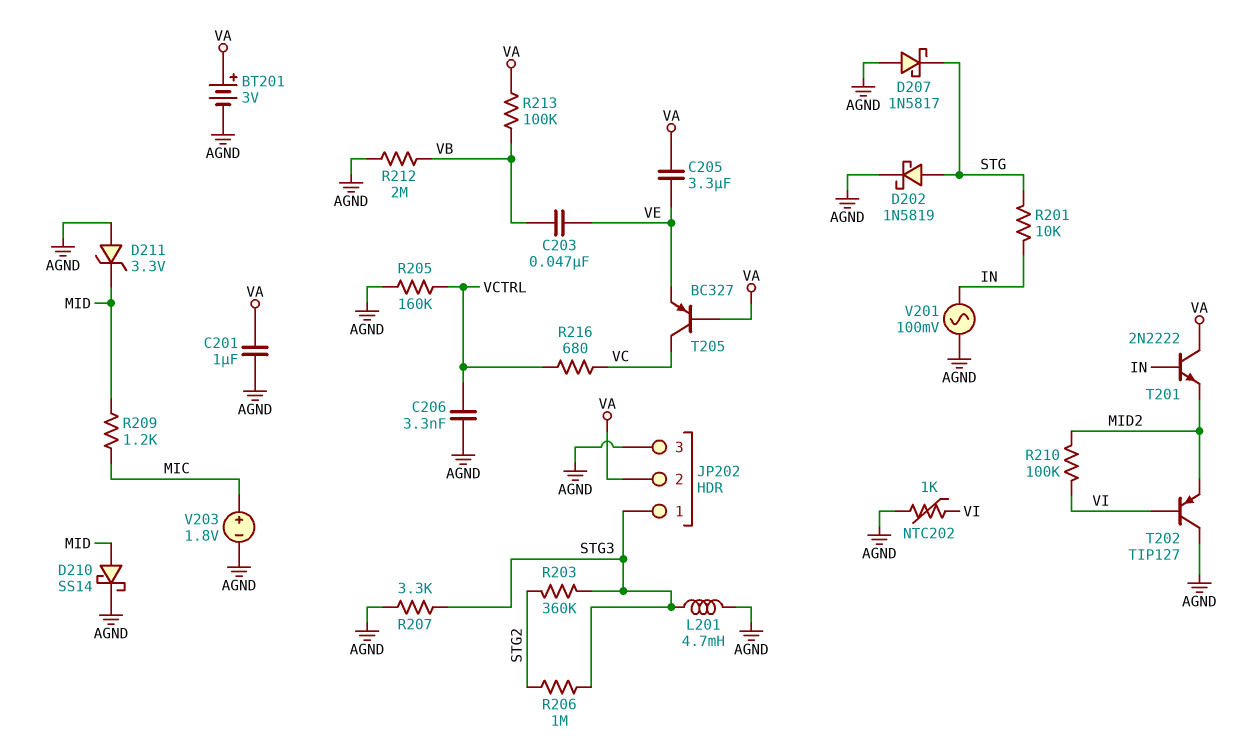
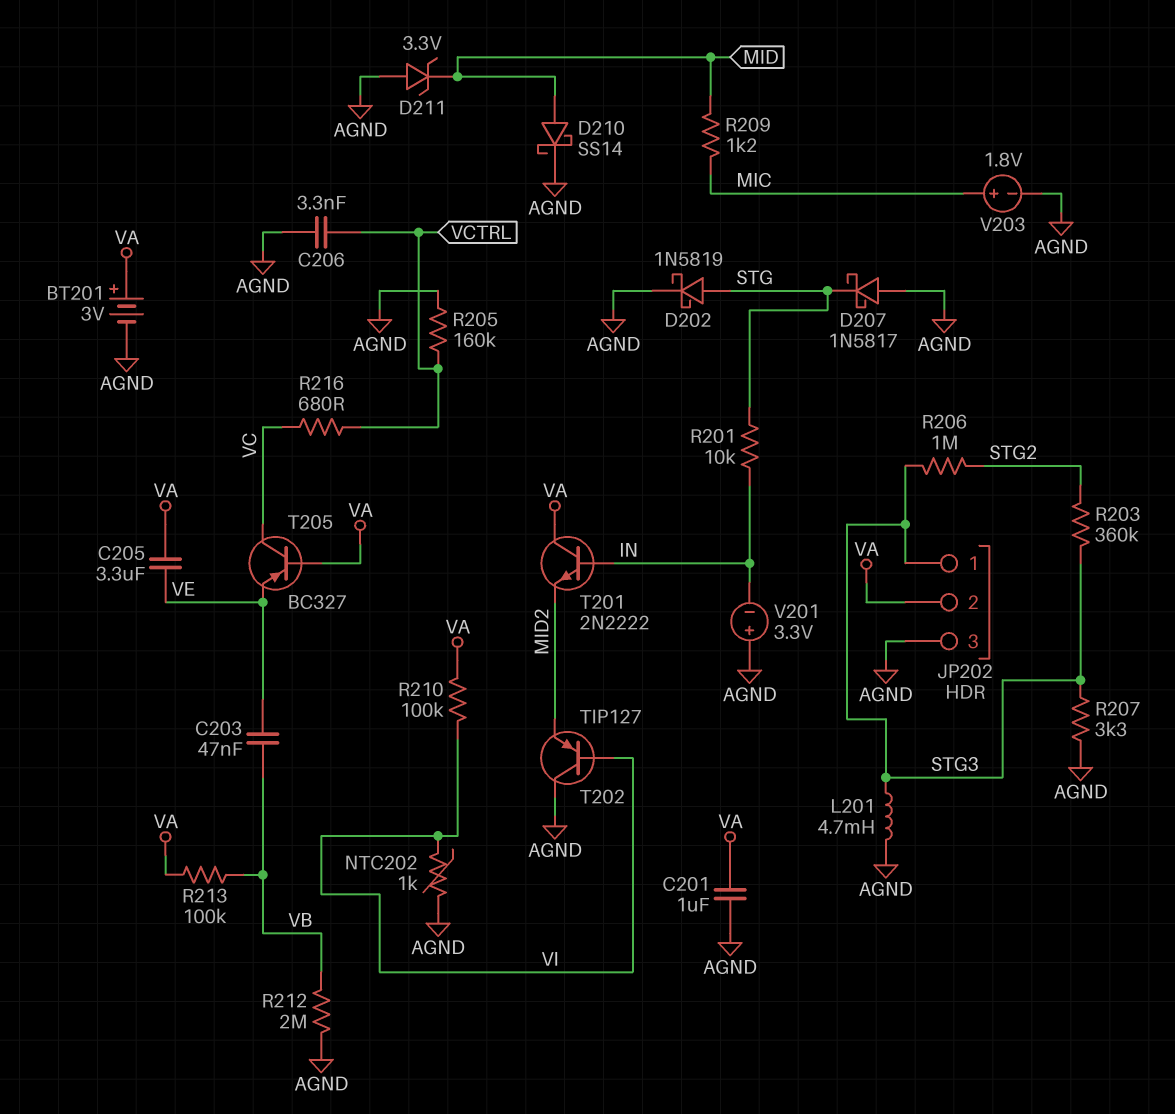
R210: 100k (MID2, VI) -> 100k (VA, VI)
V201: AC 100mV (AGND, IN) -> 3.3V (plus AGND, minus IN)

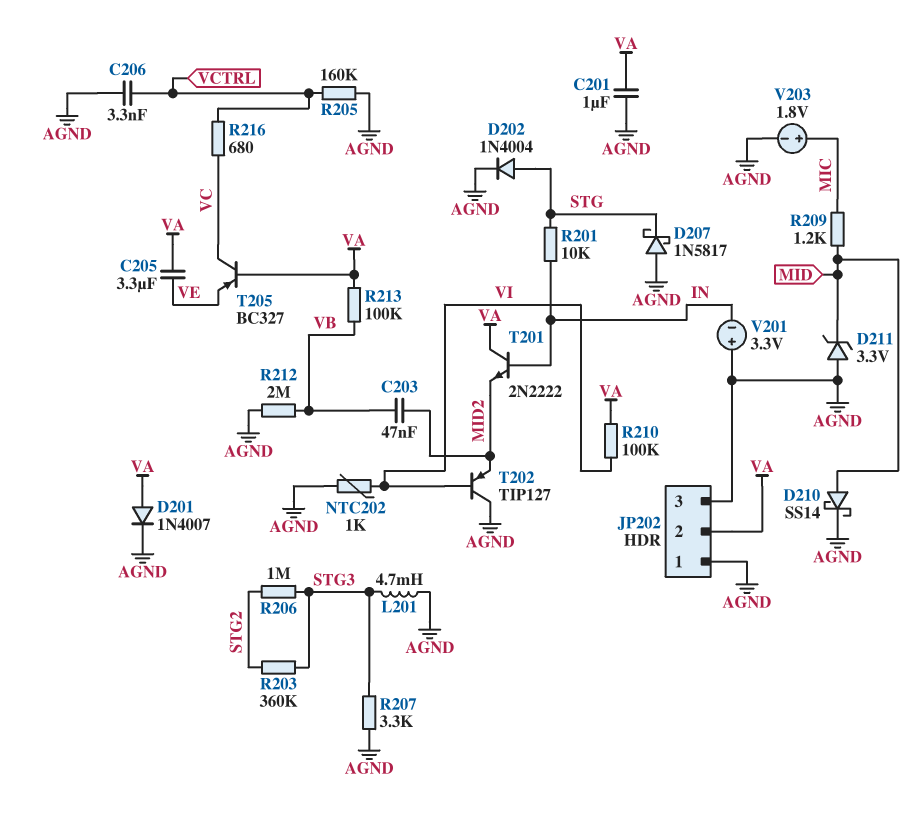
BT201: 3V (plus VA, minus AGND) -> none
C203: 47nF (VB, VE) -> 47nF (MID2, VB)
D201: none -> diode 1N4007 (A VA, K AGND)
D202: schottky 1N5819 (A STG, K AGND) -> diode 1N4004 (A STG, K AGND)
JP202 pin 1: STG3 -> AGND

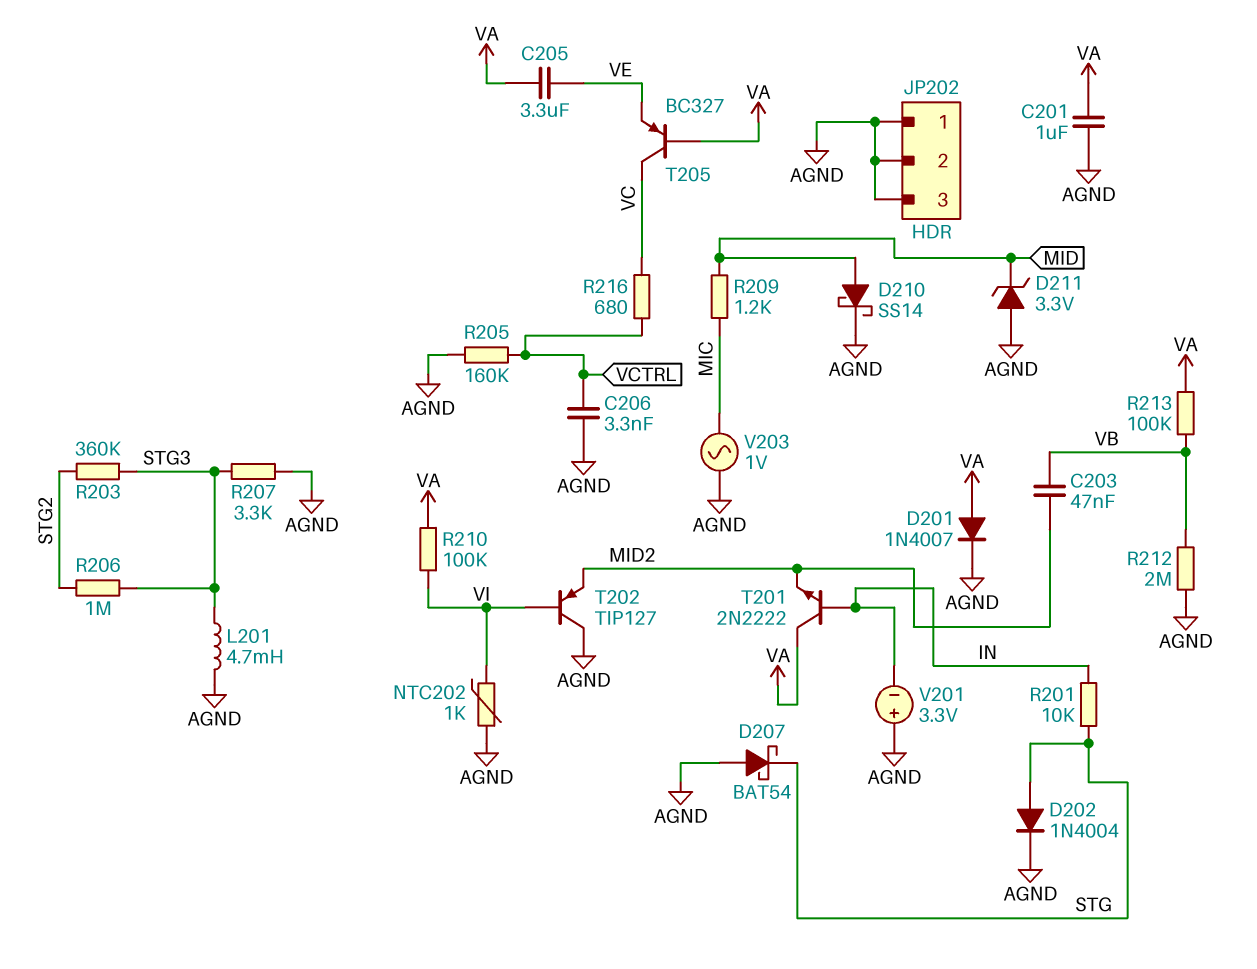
D207: schottky 1N5817 (A AGND, K STG) -> schottky BAT54 (A AGND, K STG)
JP202 pin 2: VA -> AGND
V203: 1.8V (plus MIC, minus AGND) -> AC 1V (AGND, MIC)

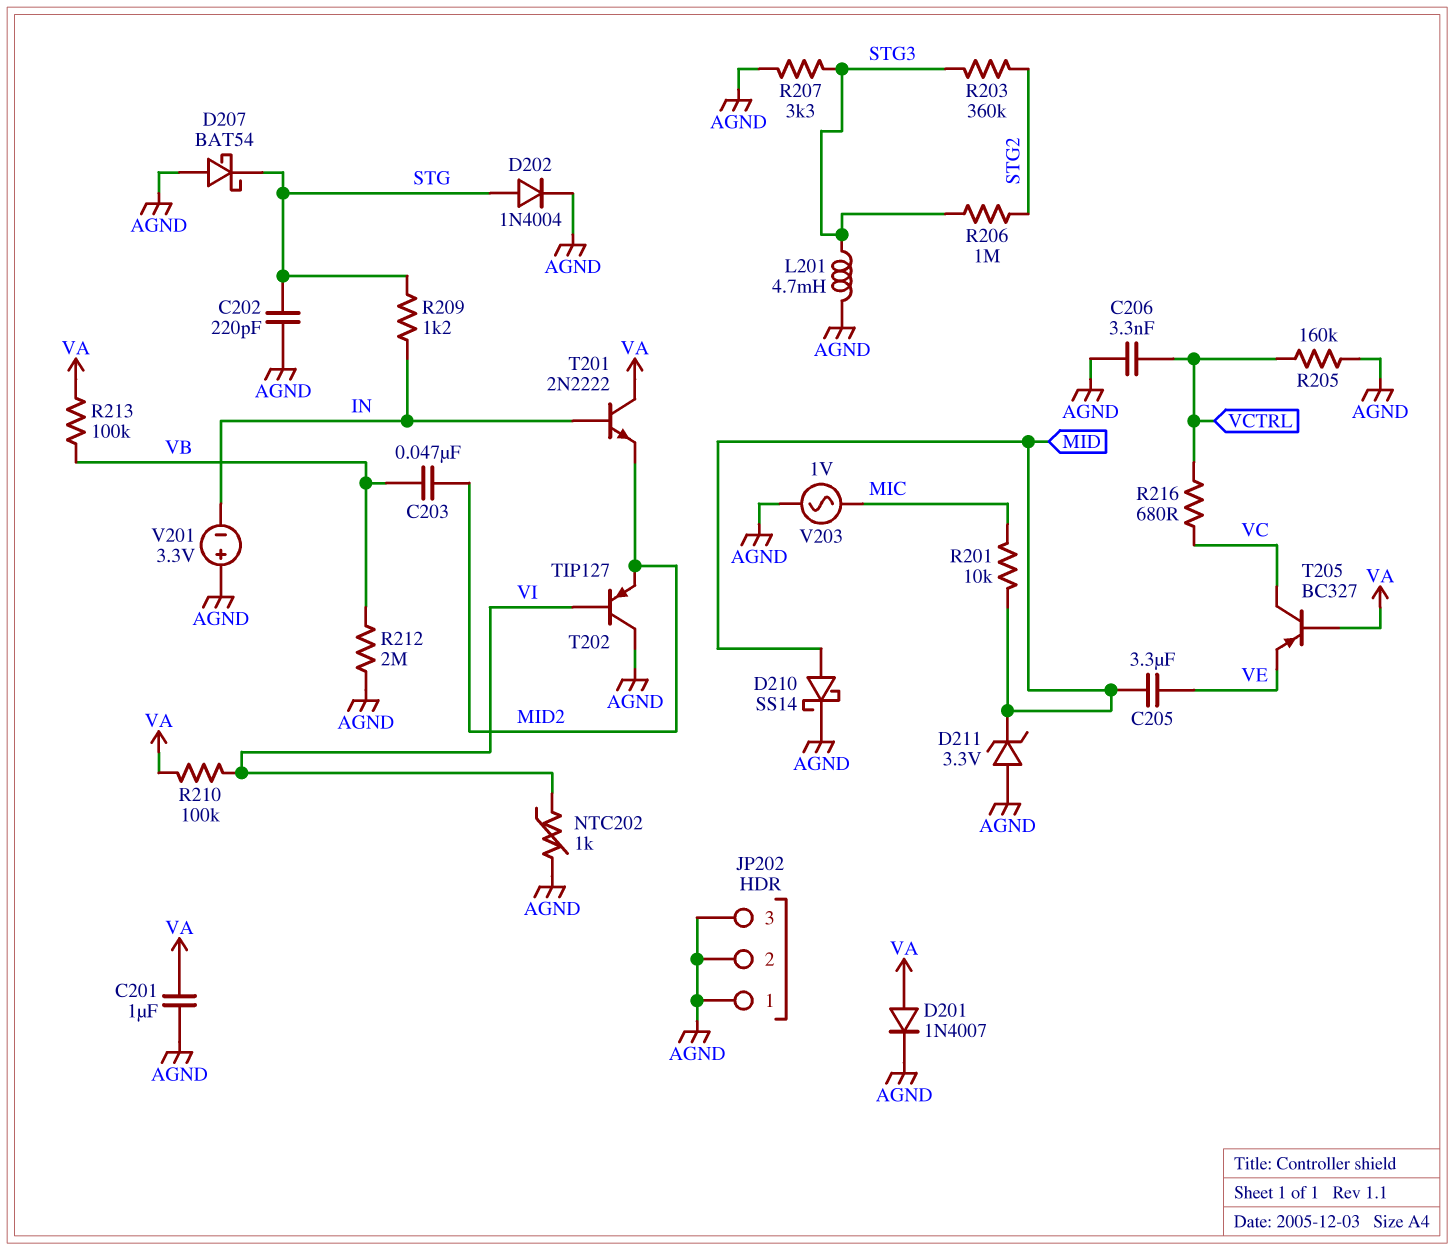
C202: none -> 220pF (AGND, STG)
C205: 3.3uF (VA, VE) -> 3.3uF (MID, VE)
R201: 10k (IN, STG) -> 10k (MIC, MID)
R209: 1.2k (MIC, MID) -> 1.2k (IN, STG)

